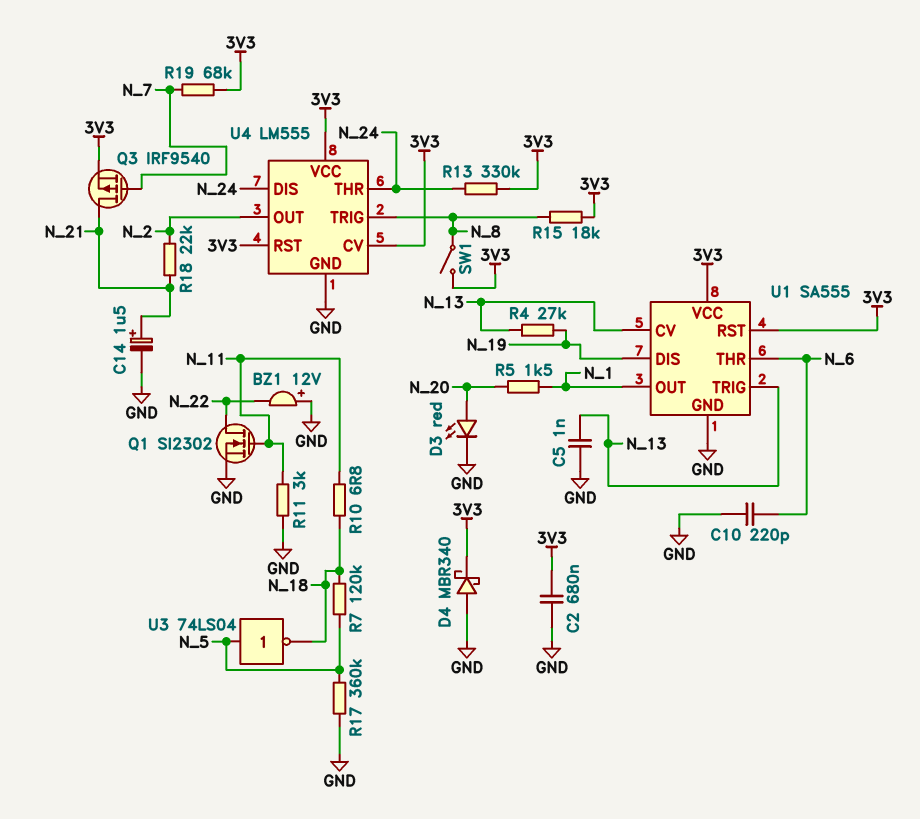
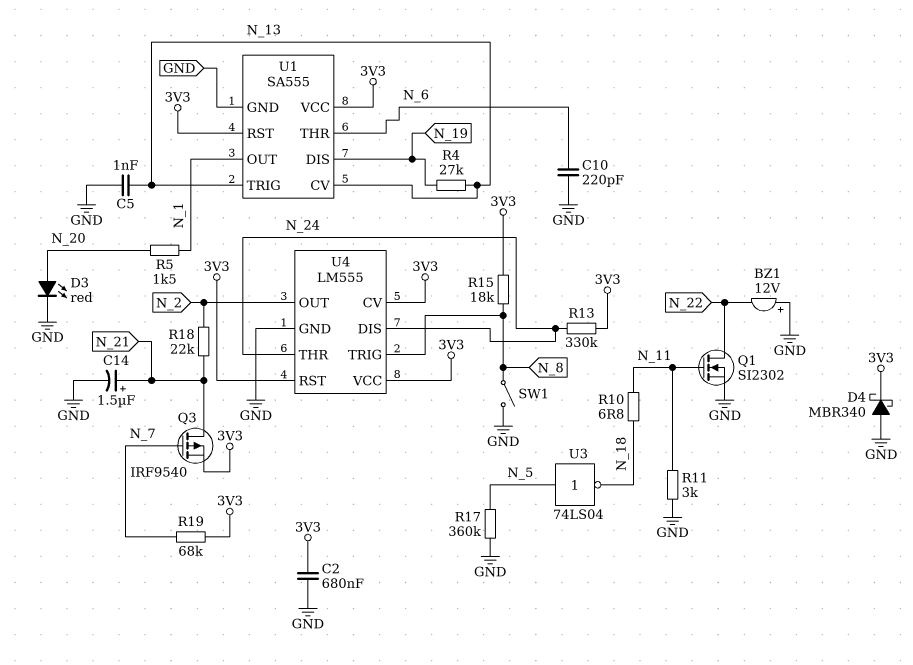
R7: 120k (N_5, N_18) -> none
SW1: switch (3V3, N_8) -> switch (GND, N_8)

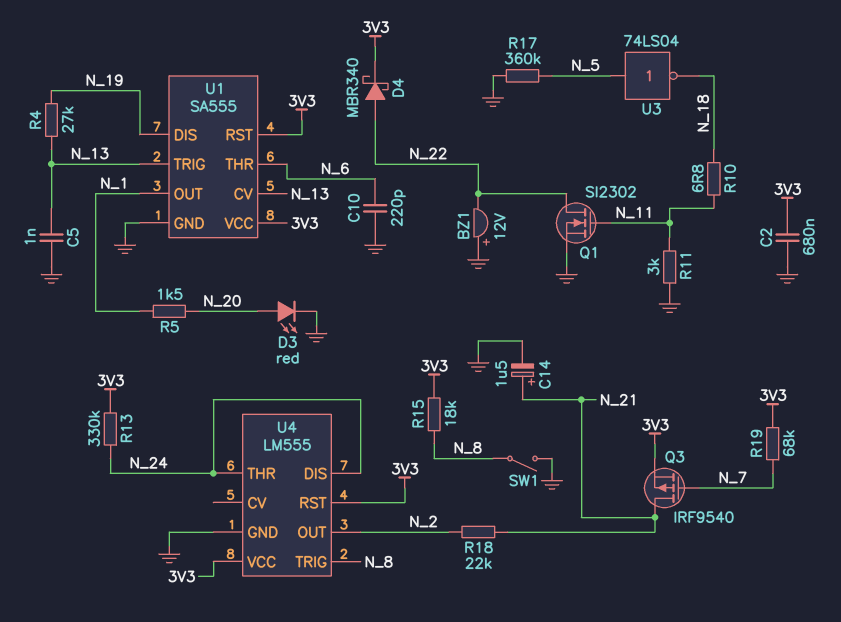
D4: schottky MBR340 (A GND, K 3V3) -> schottky MBR340 (A N_22, K 3V3)
U4 pin CV: 3V3 -> none

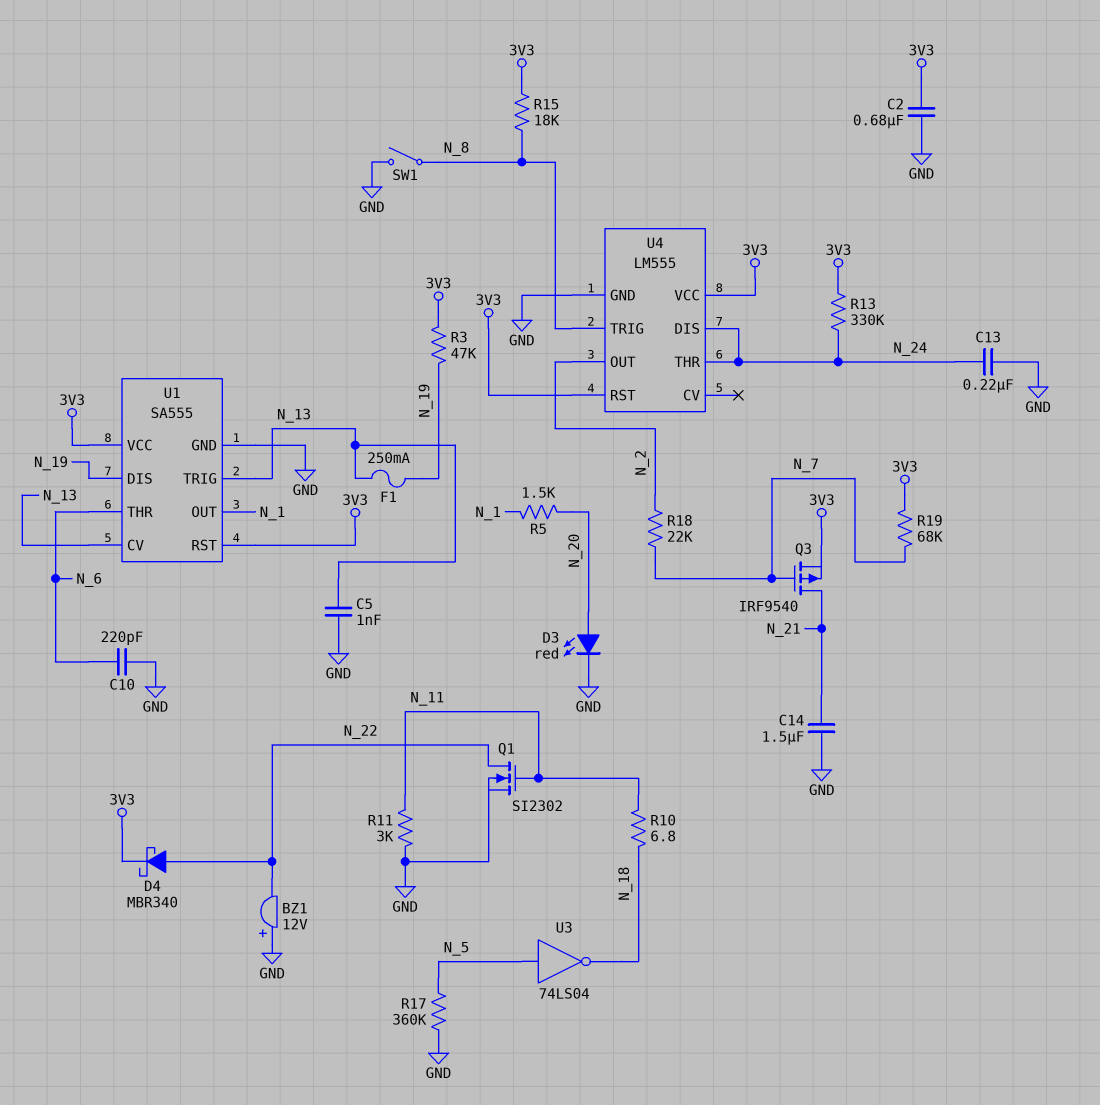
C13: none -> 220nF (GND, N_24)
C14: 1.5uF (plus N_21, minus GND) -> 1.5uF (GND, N_21)
F1: none -> 250mA (N_13, N_19)
R3: none -> 47k (3V3, N_19)
R4: 27k (N_13, N_19) -> none
R18: 22k (N_2, N_21) -> 22k (N_2, N_7)

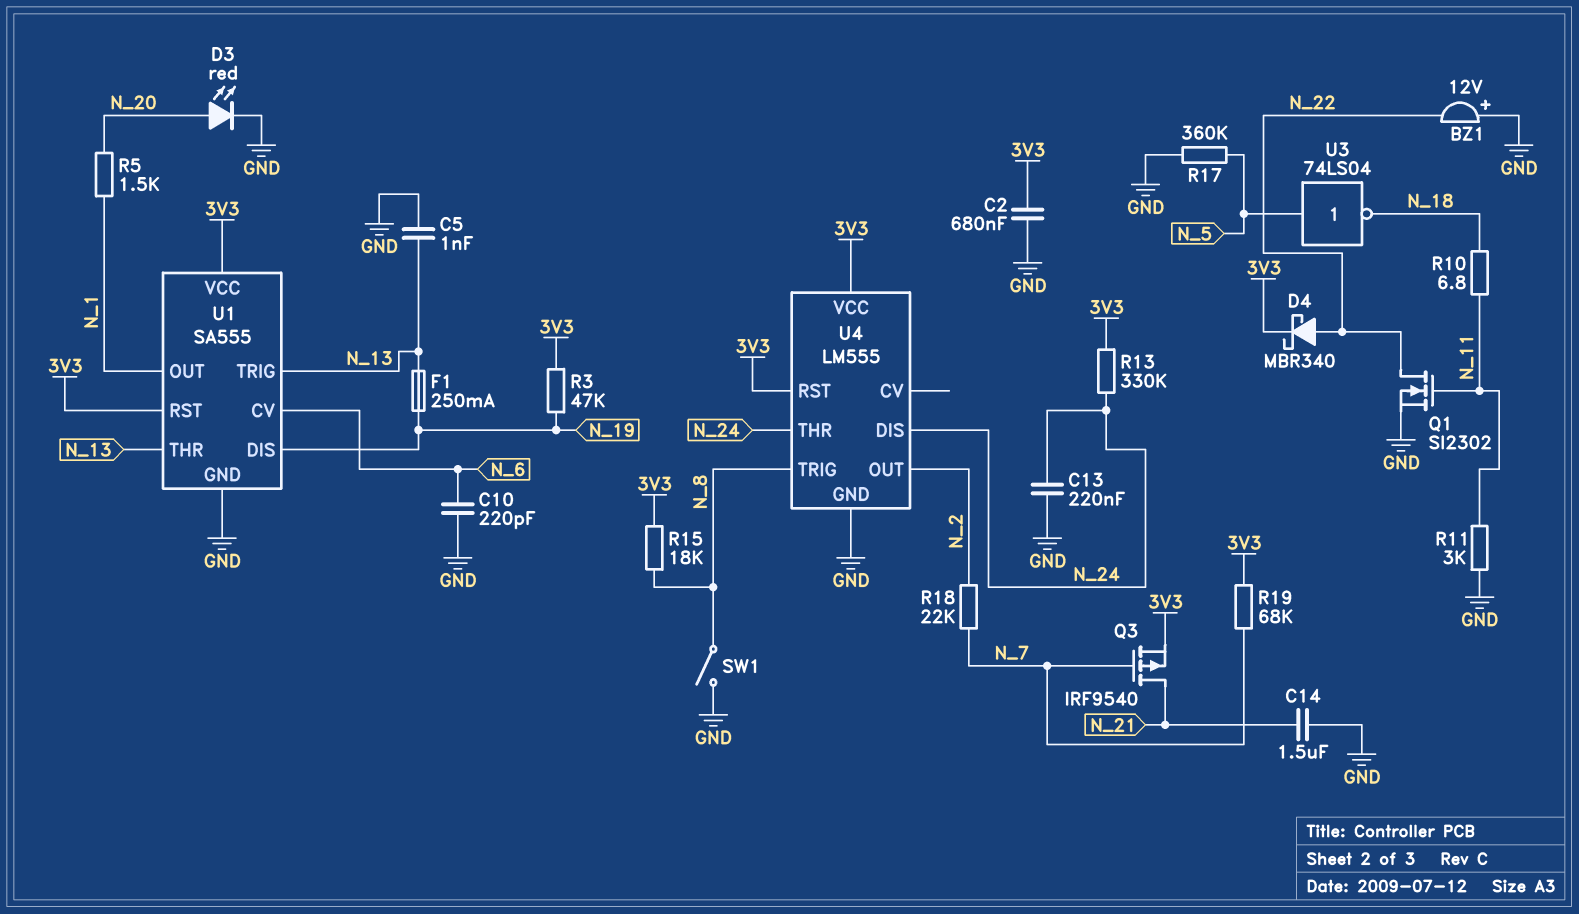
U1 pin CV: N_13 -> N_6
U1 pin THR: N_6 -> N_13

